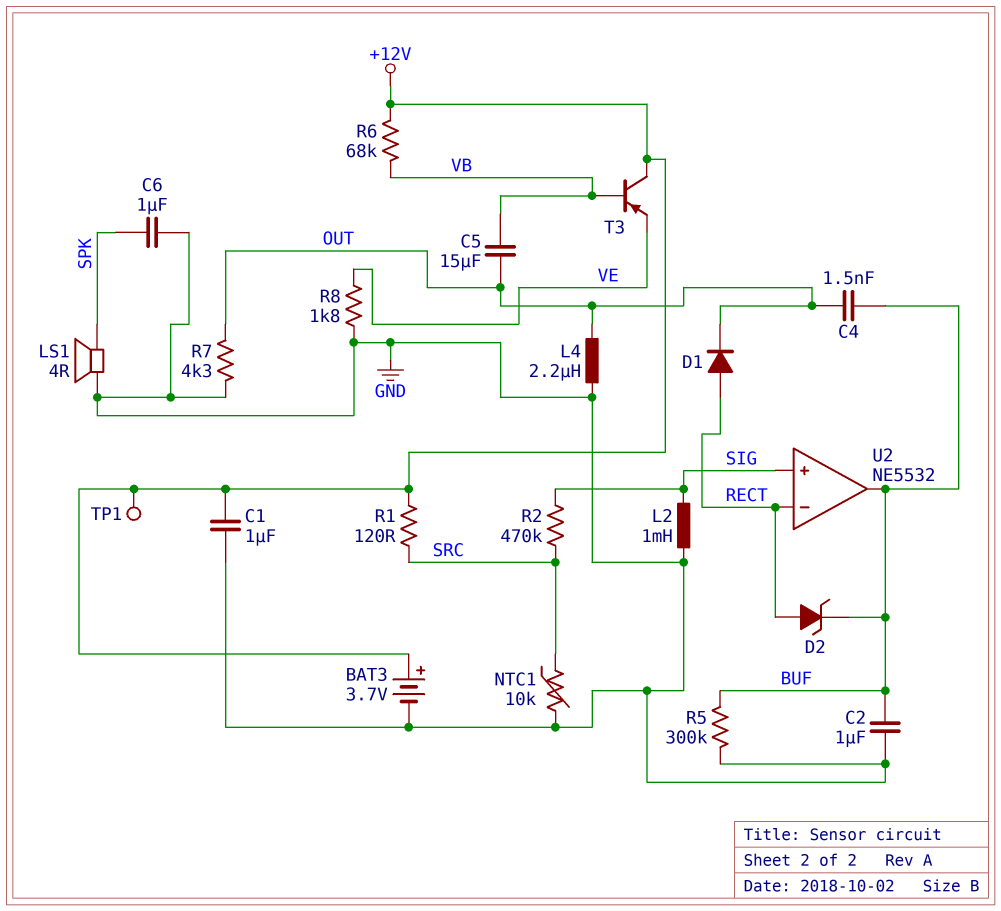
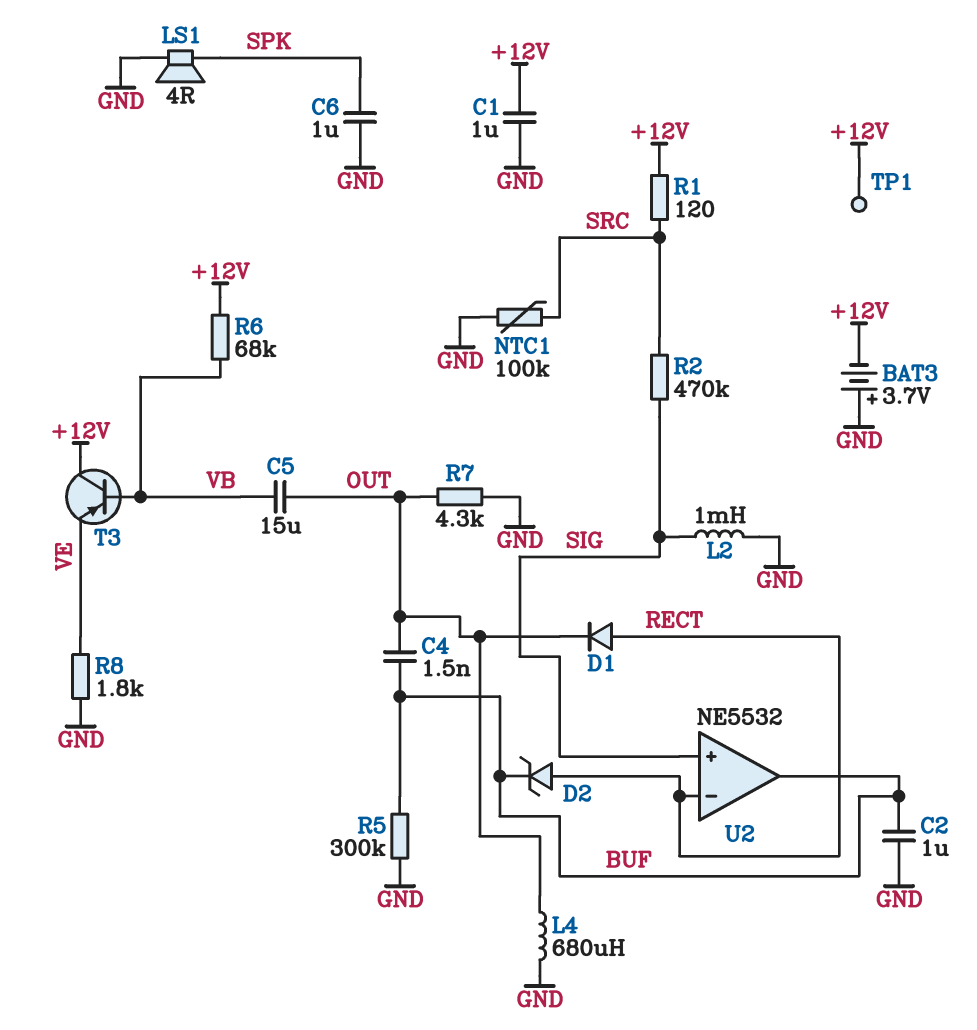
BAT3: 3.7V (plus +12V, minus GND) -> 3.7V (plus GND, minus +12V)
L4: 2.2uH (GND, OUT) -> 680uH (GND, OUT)
NTC1: 10k (GND, SRC) -> 100k (GND, SRC)

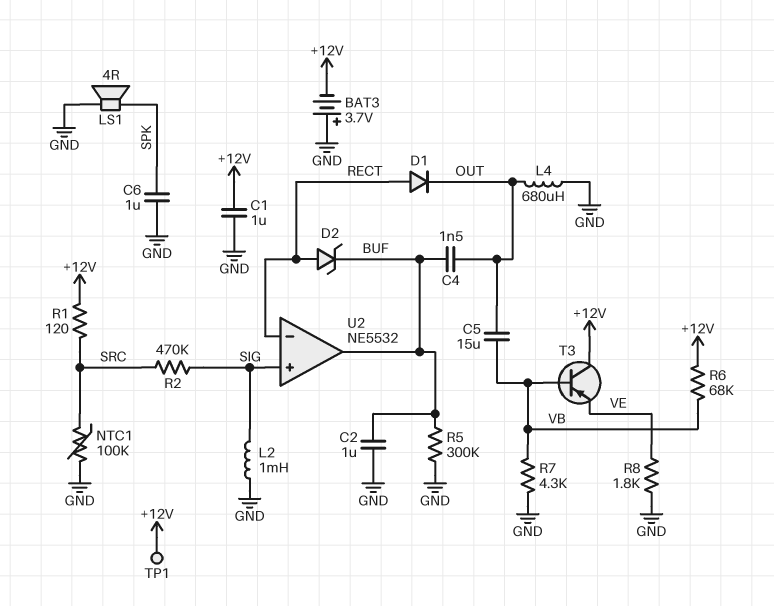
R7: 4.3k (GND, OUT) -> 4.3k (GND, VB)

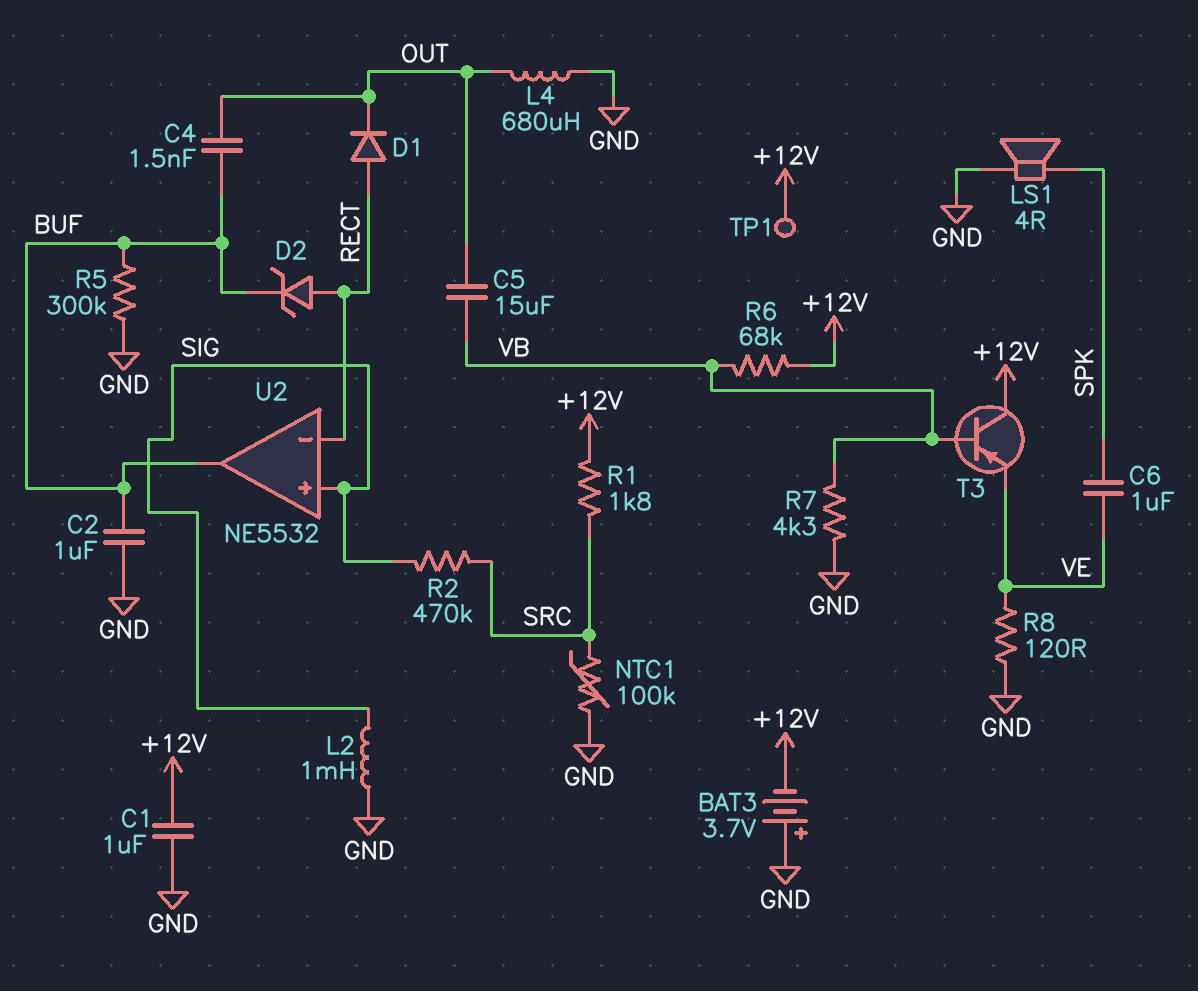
C6: 1uF (GND, SPK) -> 1uF (SPK, VE)
R1: 120 (+12V, SRC) -> 1.8k (+12V, SRC)
R8: 1.8k (GND, VE) -> 120 (GND, VE)

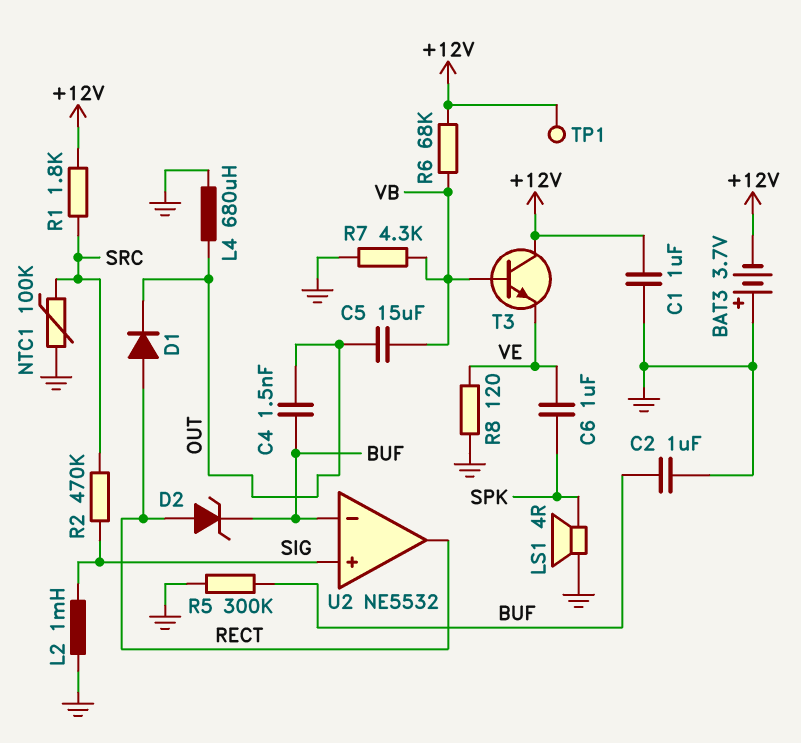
T3: PNP (B VB, C +12V, E VE) -> NPN (B VB, C +12V, E VE)
U2 pin in-: RECT -> BUF
U2 pin out: BUF -> RECT

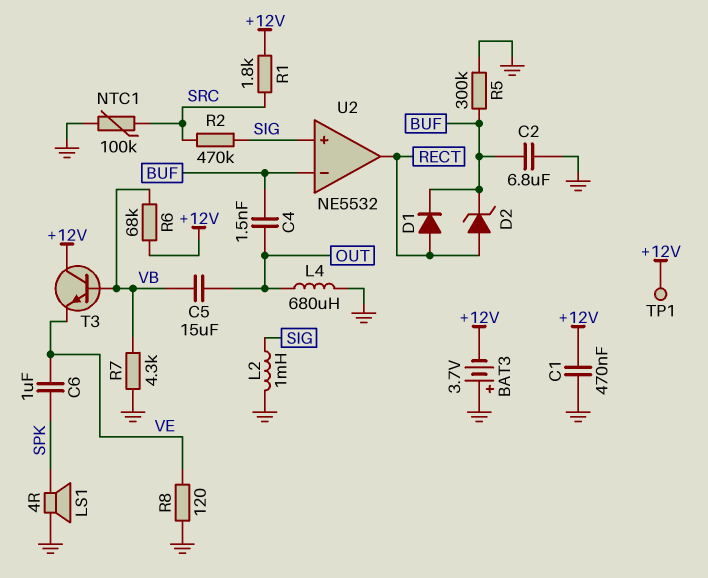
C1: 1uF (+12V, GND) -> 470nF (+12V, GND)
C2: 1uF (BUF, GND) -> 6.8uF (BUF, GND)
D1: diode (A RECT, K OUT) -> diode (A RECT, K BUF)

